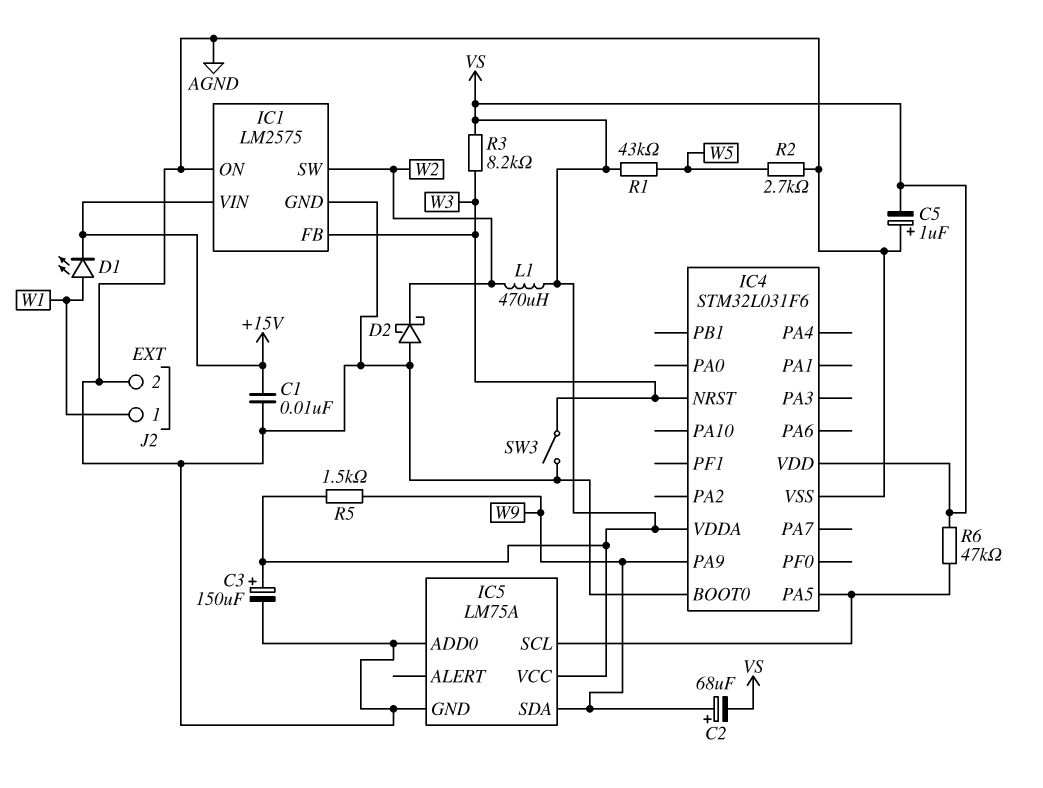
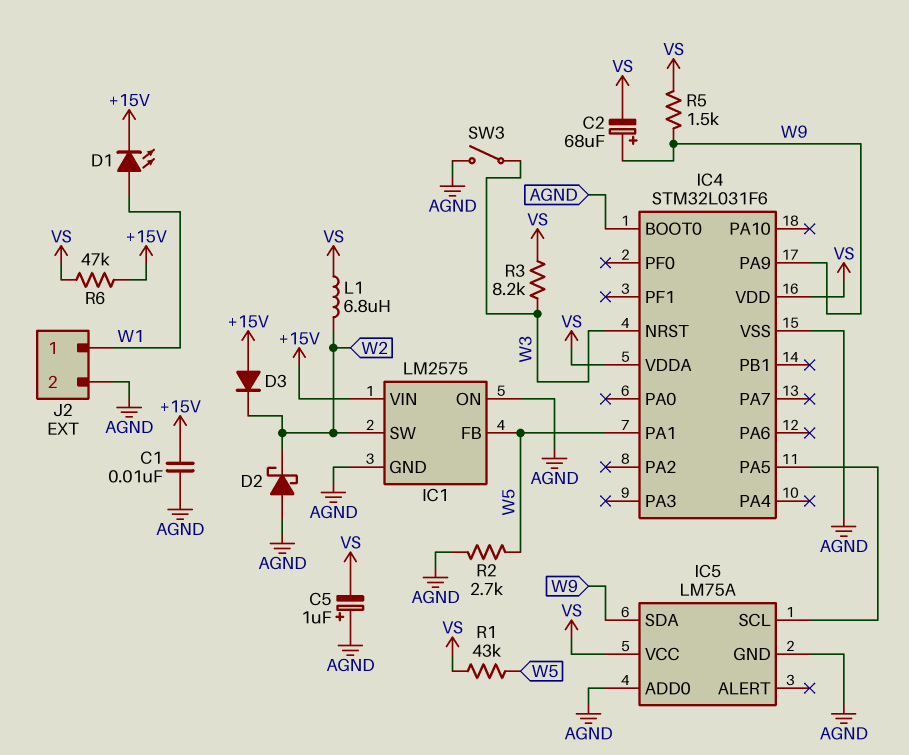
C3: 150uF (plus VS, minus AGND) -> none
D3: none -> diode (A +15V, K W2)
IC1 pin FB: W3 -> W5
IC4 pin PA1: none -> W5
L1: 470uH (VS, W2) -> 6.8uH (VS, W2)
R6: 47k (IC4/PA5, VS) -> 47k (+15V, VS)

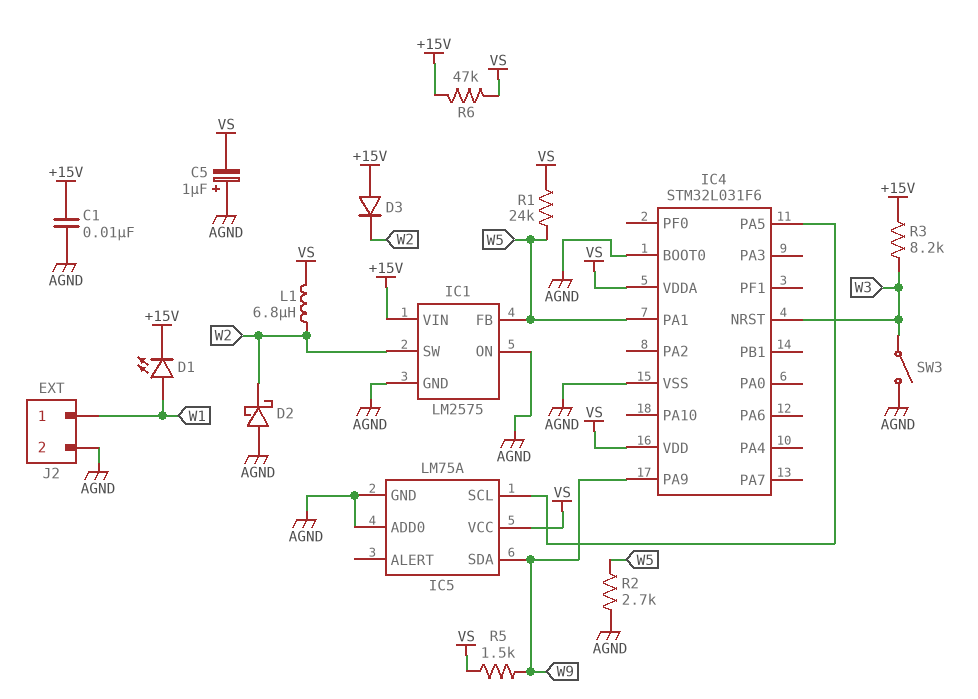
C2: 68uF (plus W9, minus VS) -> none
R1: 43k (VS, W5) -> 24k (VS, W5)
R3: 8.2k (VS, W3) -> 8.2k (+15V, W3)

